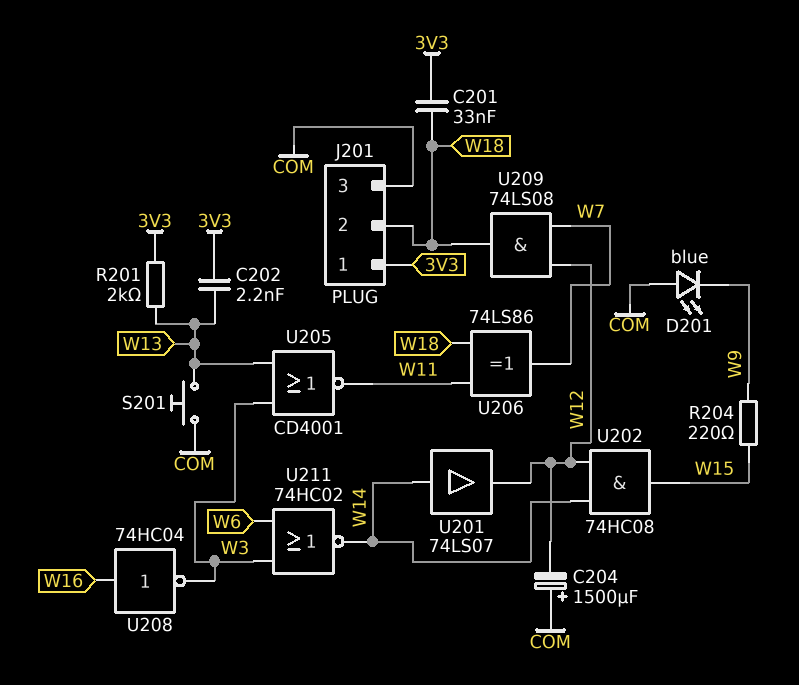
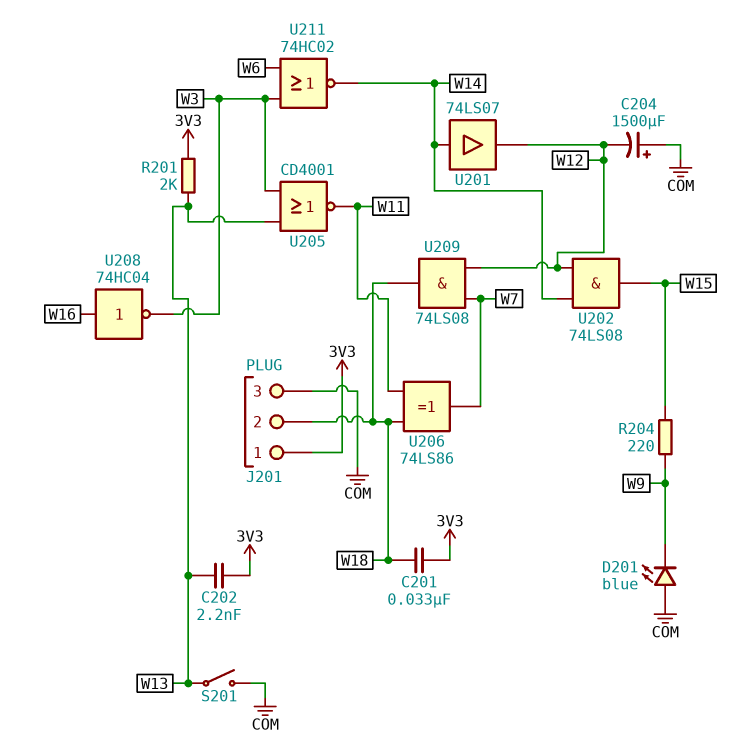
S201: button (COM, W13) -> switch (COM, W13)
U202: AND 74HC08 (in W12, in W14, out W15) -> AND 74LS08 (in W12, in W14, out W15)

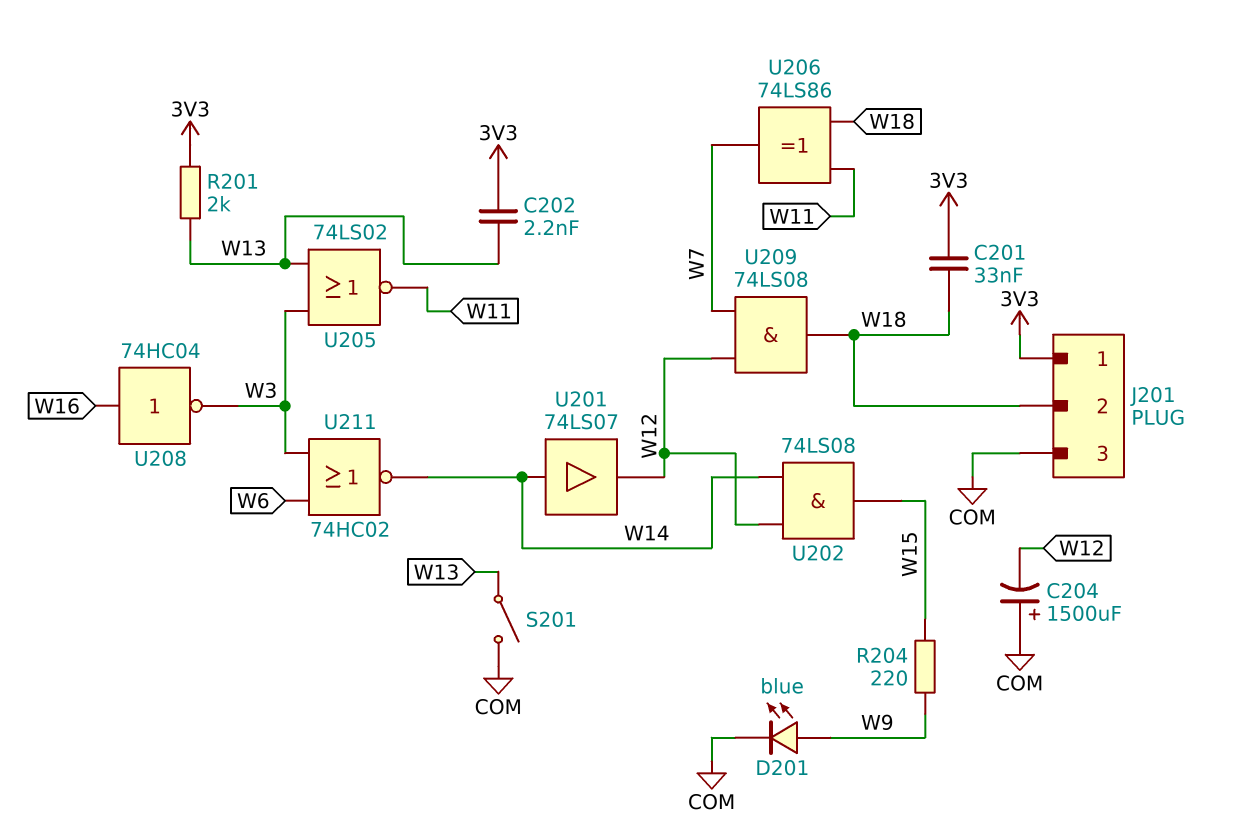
D201: LED blue (A COM, K W9) -> LED blue (A W9, K COM)
U205: NOR CD4001 (in W3, in W13, out W11) -> NOR 74LS02 (in W3, in W13, out W11)

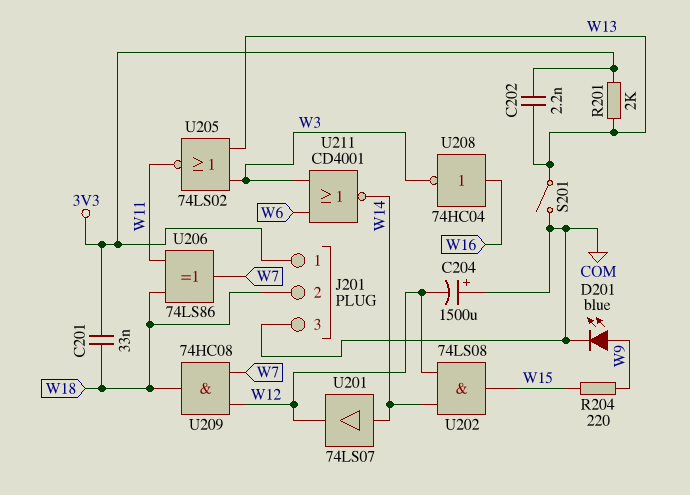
U209: AND 74LS08 (in W7, in W12, out W18) -> AND 74HC08 (in W7, in W12, out W18)
U211: NOR 74HC02 (in W3, in W6, out W14) -> NOR CD4001 (in W3, in W6, out W14)

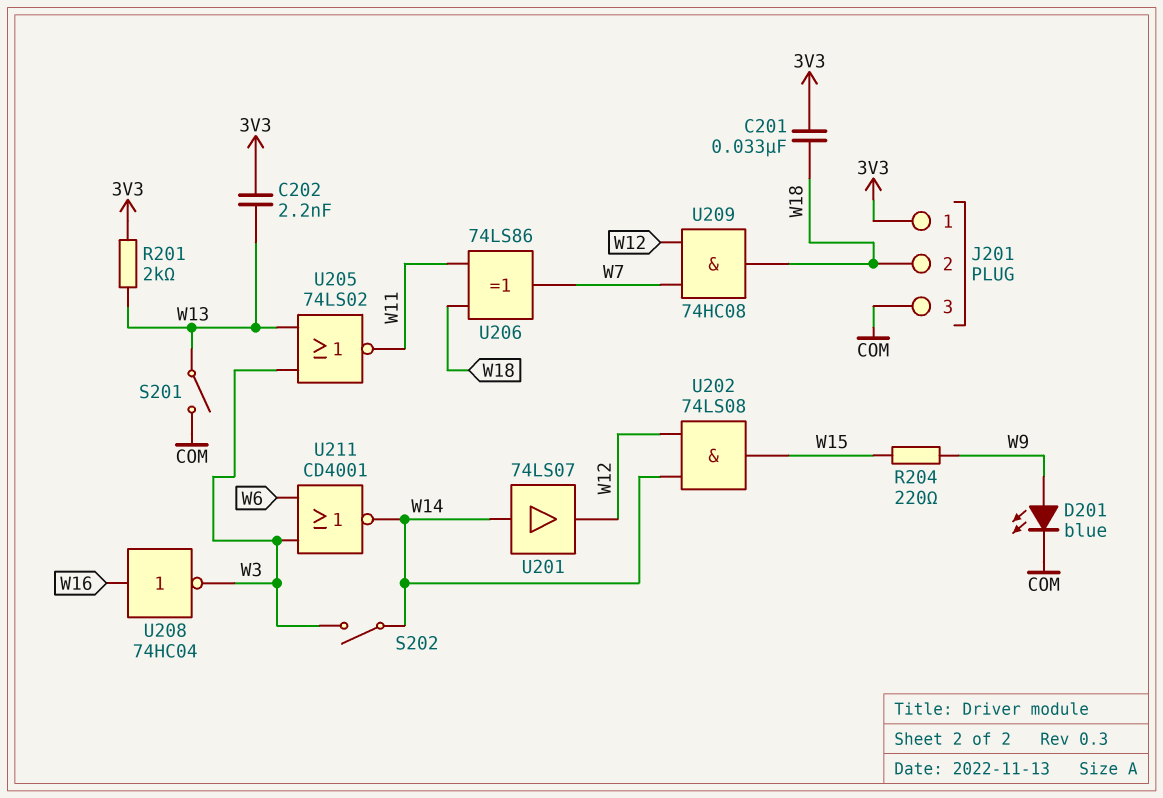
C204: 1500uF (plus COM, minus W12) -> none
S202: none -> switch (W3, W14)

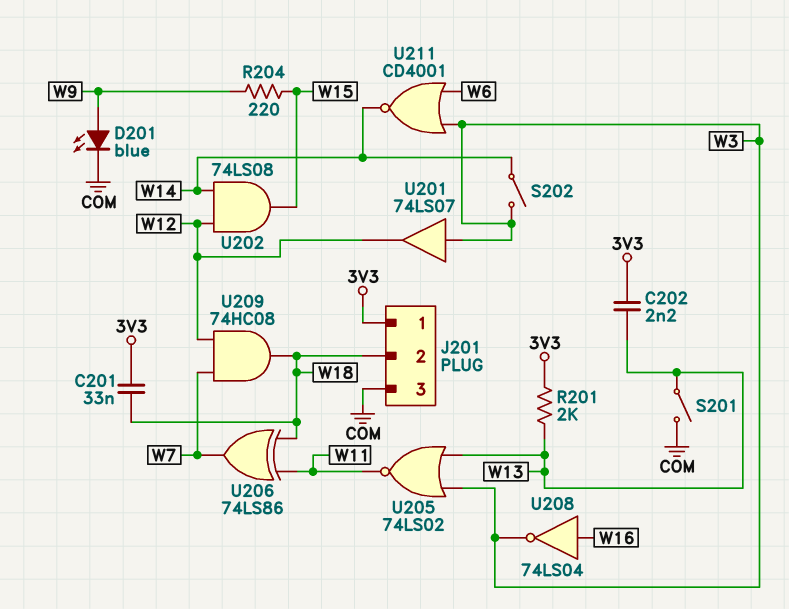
U201: buffer 74LS07 (in W14, out W12) -> buffer 74LS07 (in W3, out W12)
U208: NOT 74HC04 (in W16, out W3) -> NOT 74LS04 (in W16, out W3)

